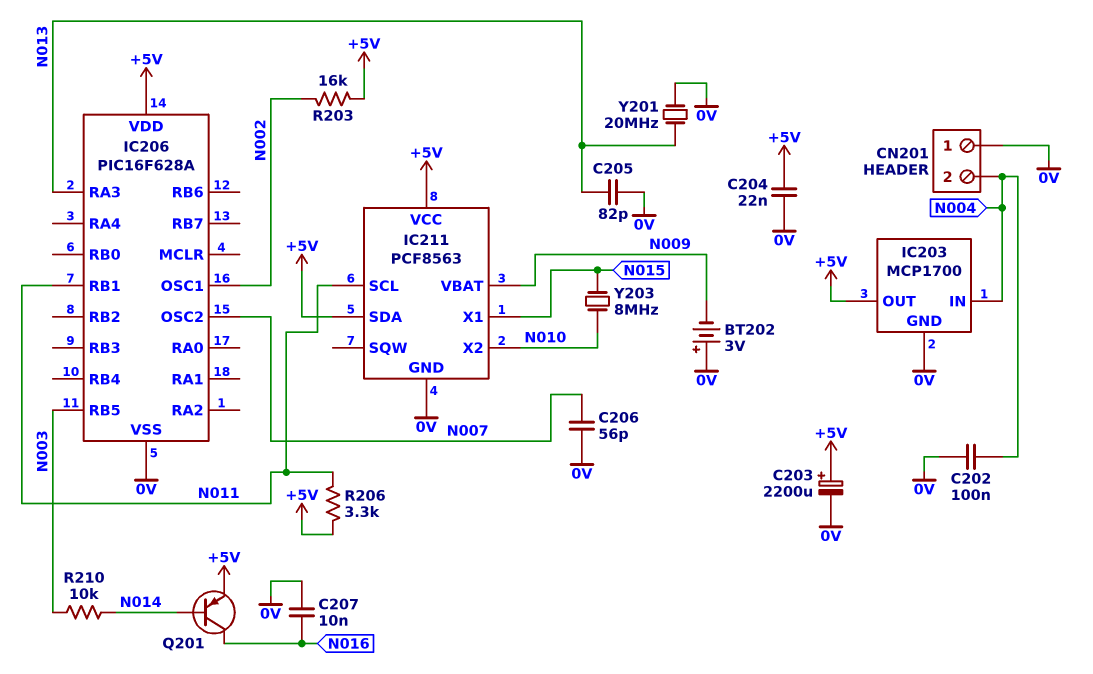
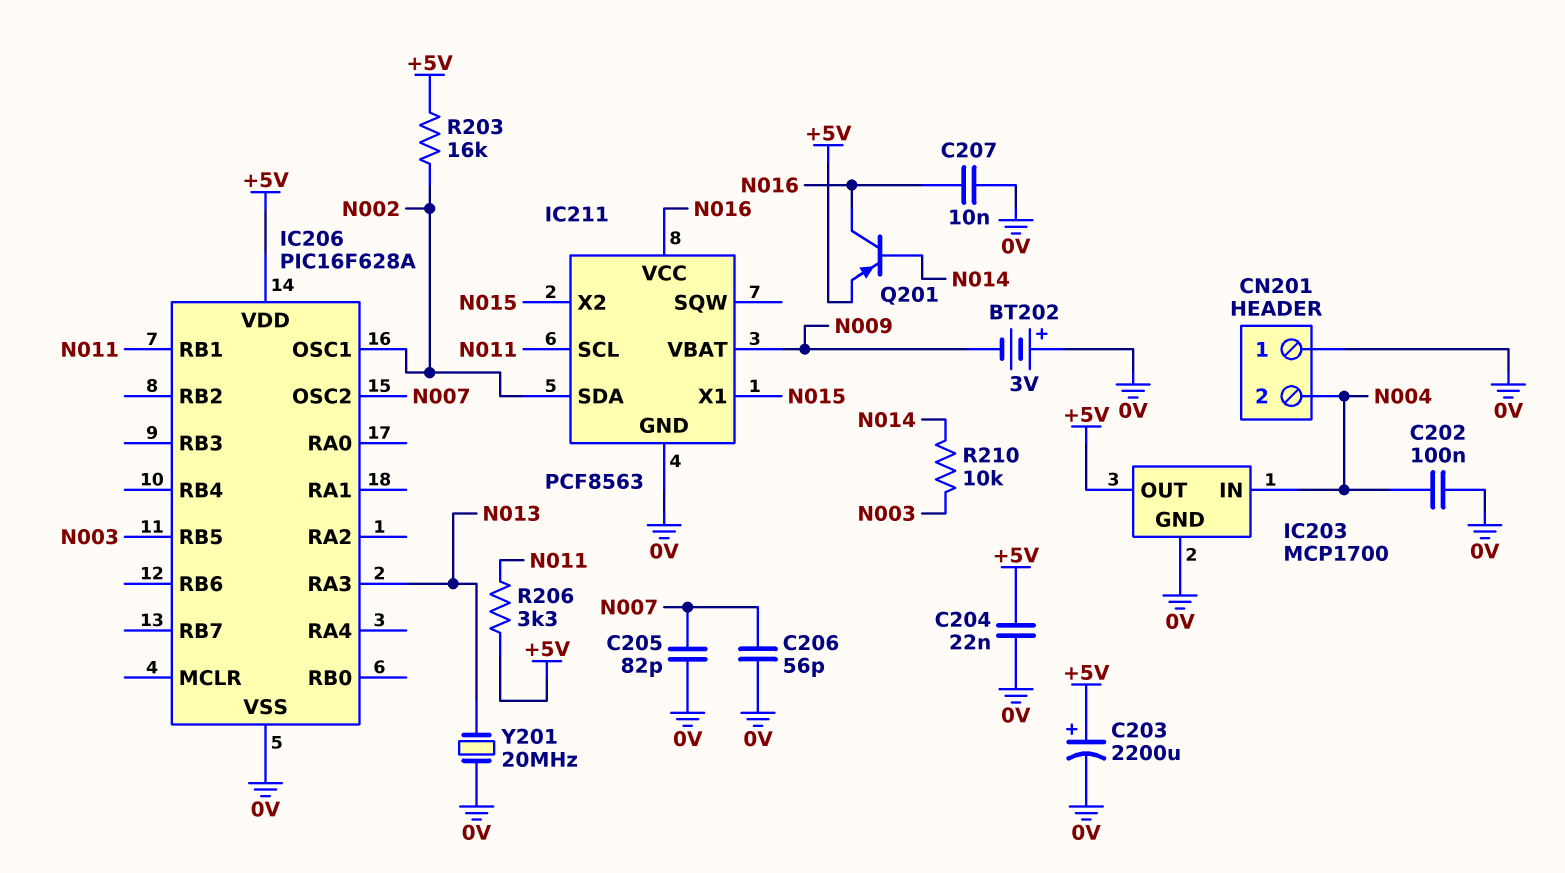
C205: 82pF (0V, N013) -> 82pF (0V, N007)
IC211 pin SDA: +5V -> N002
IC211 pin VCC: +5V -> N016
IC211 pin X2: N010 -> N015
Y203: 8MHz (N010, N015) -> none

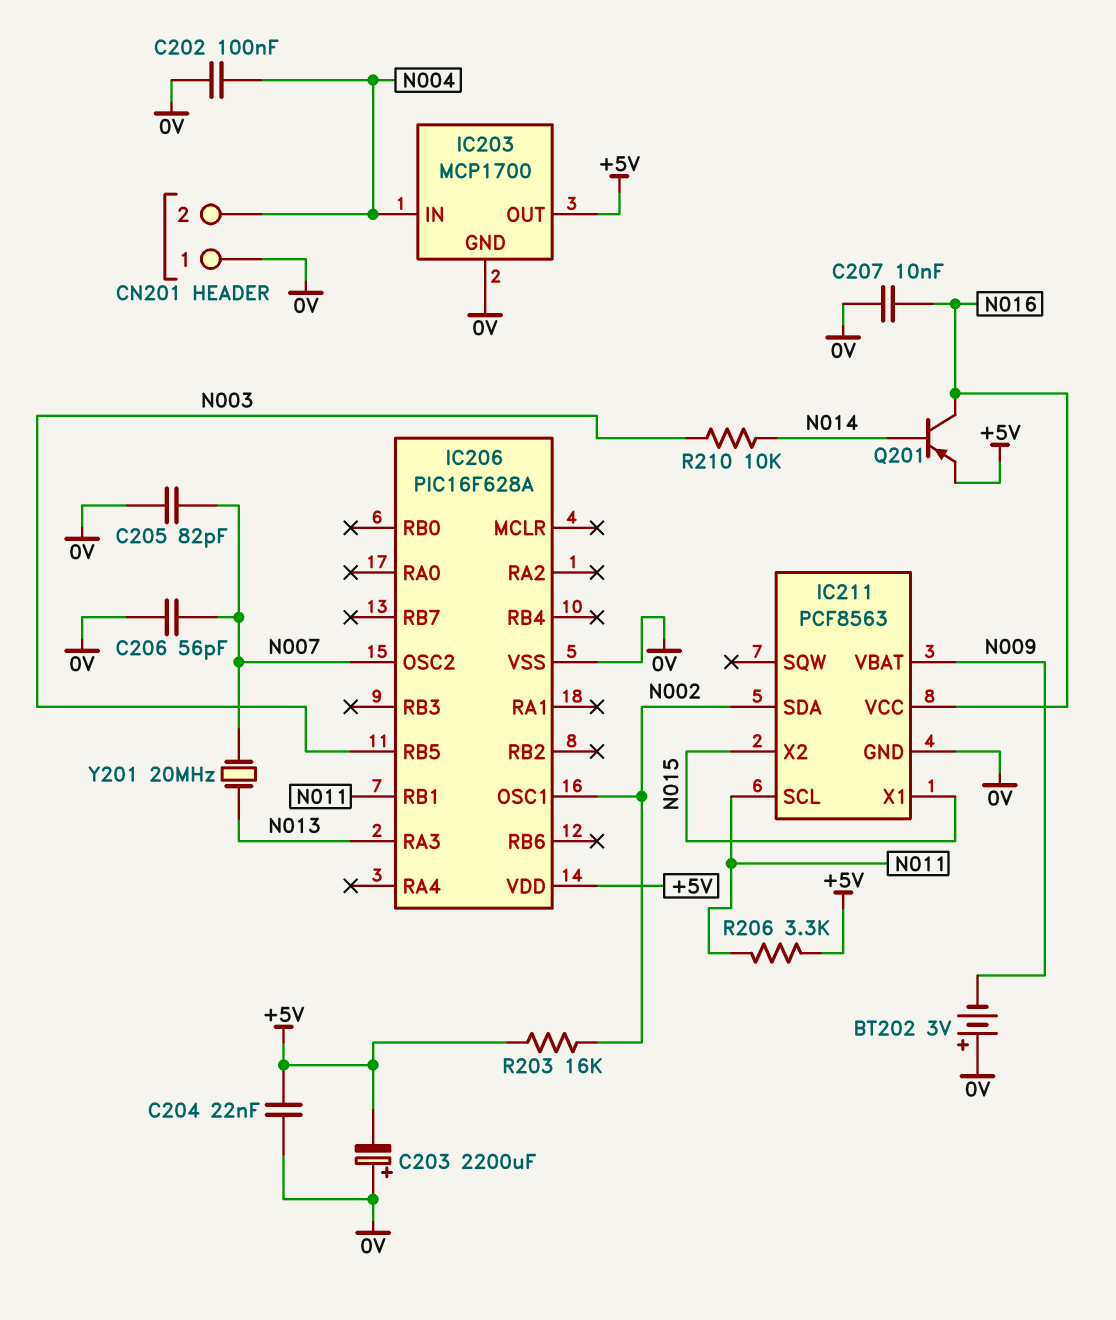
C203: 2200uF (plus +5V, minus 0V) -> 2200uF (plus 0V, minus +5V)
Y201: 20MHz (0V, N013) -> 20MHz (N007, N013)

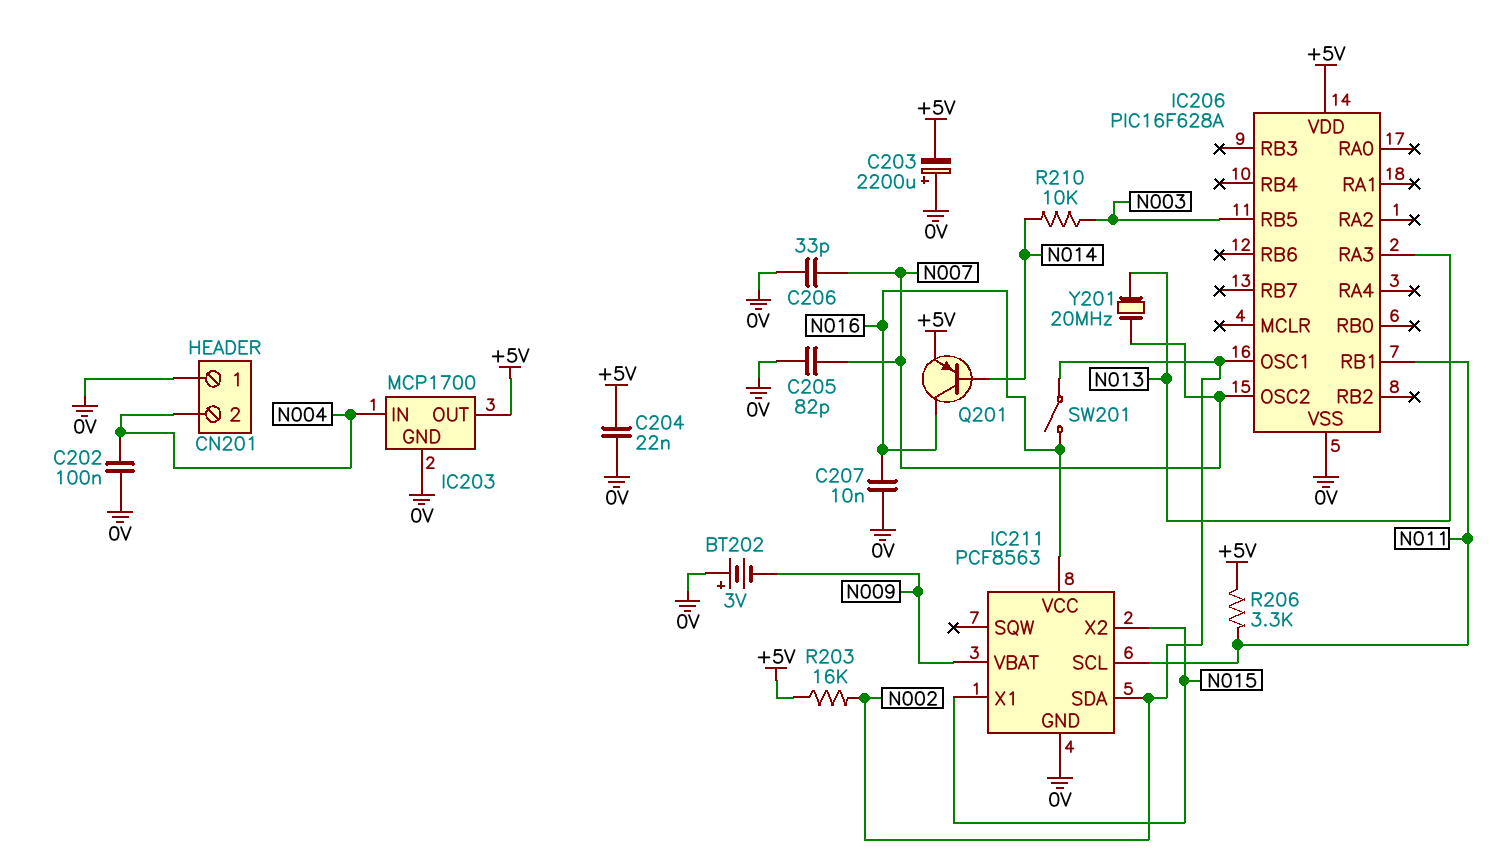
C206: 56pF (0V, N007) -> 33pF (0V, N007)
SW201: none -> switch (N002, N016)

